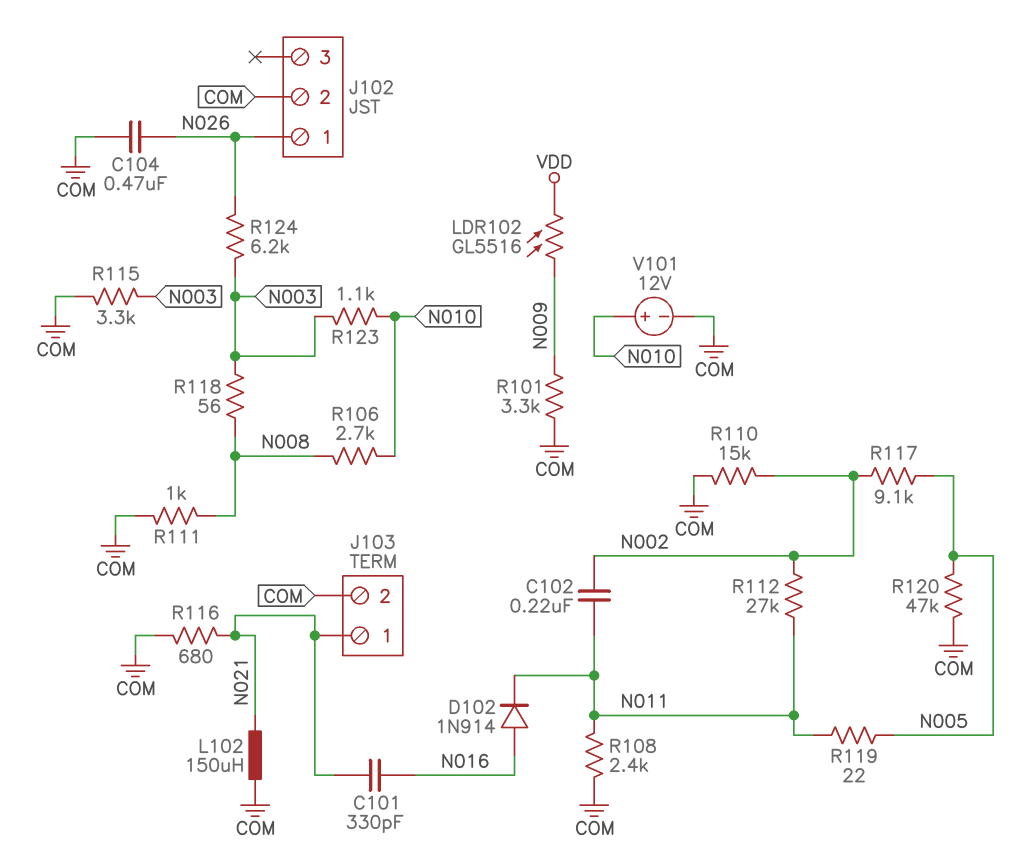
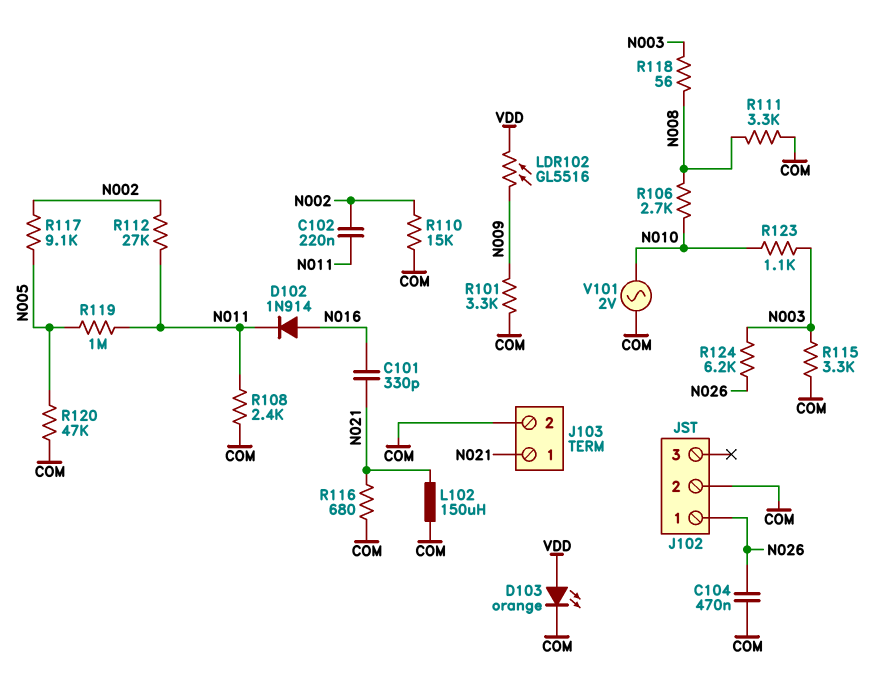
D103: none -> LED orange (A VDD, K COM)
R111: 1k (COM, N008) -> 3.3k (COM, N008)
R119: 22 (N005, N011) -> 1M (N005, N011)
V101: 12V (plus N010, minus COM) -> AC 2V (COM, N010)

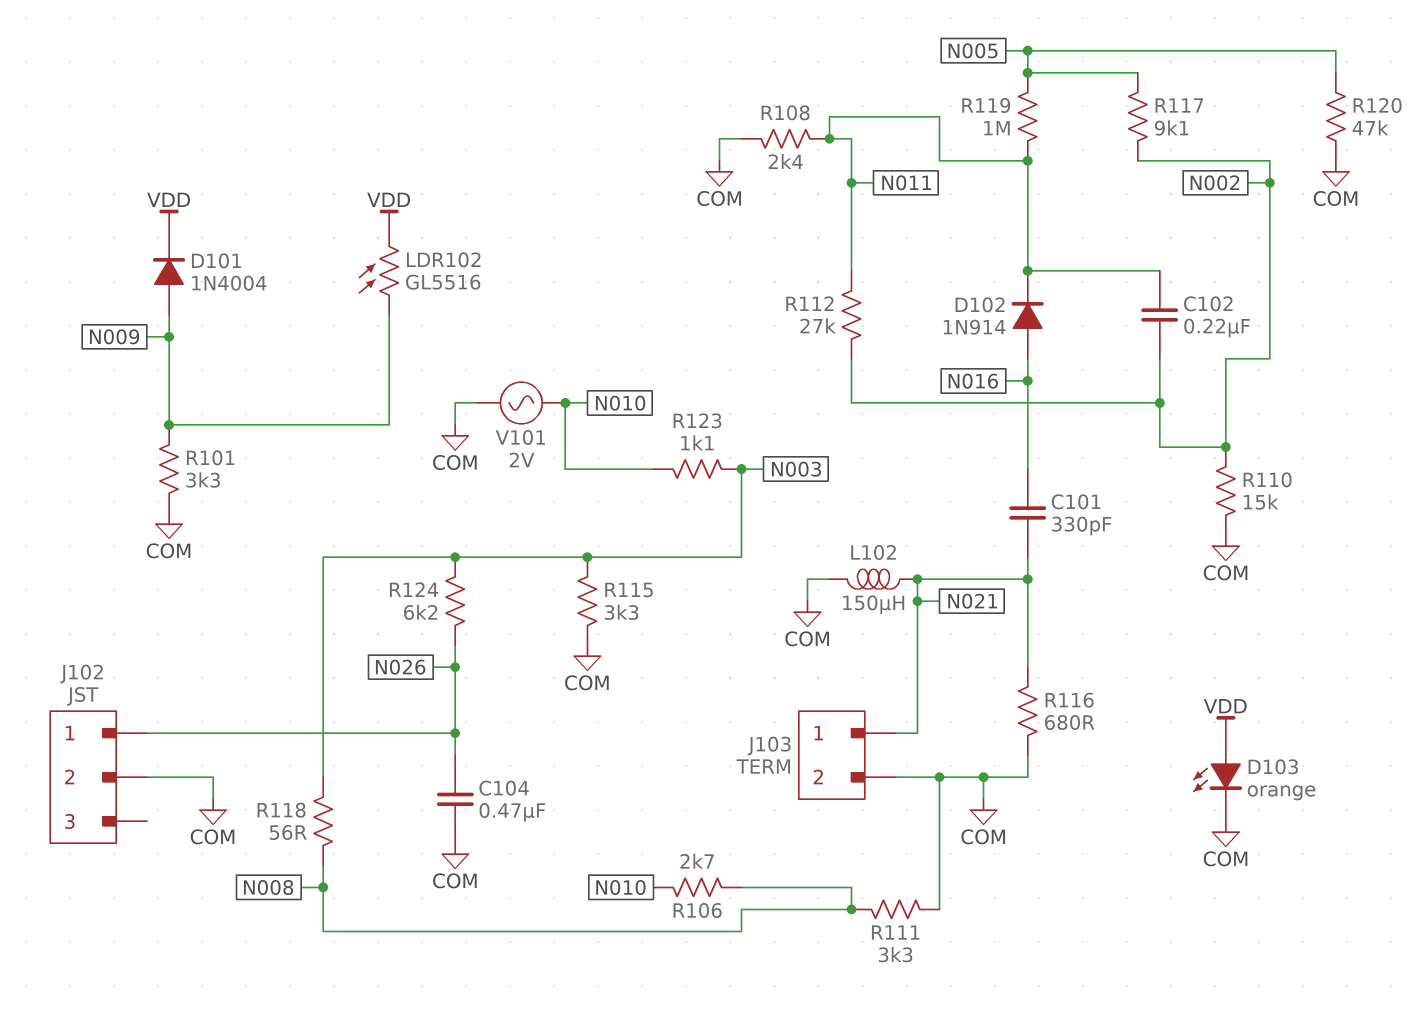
D101: none -> diode 1N4004 (A N009, K VDD)

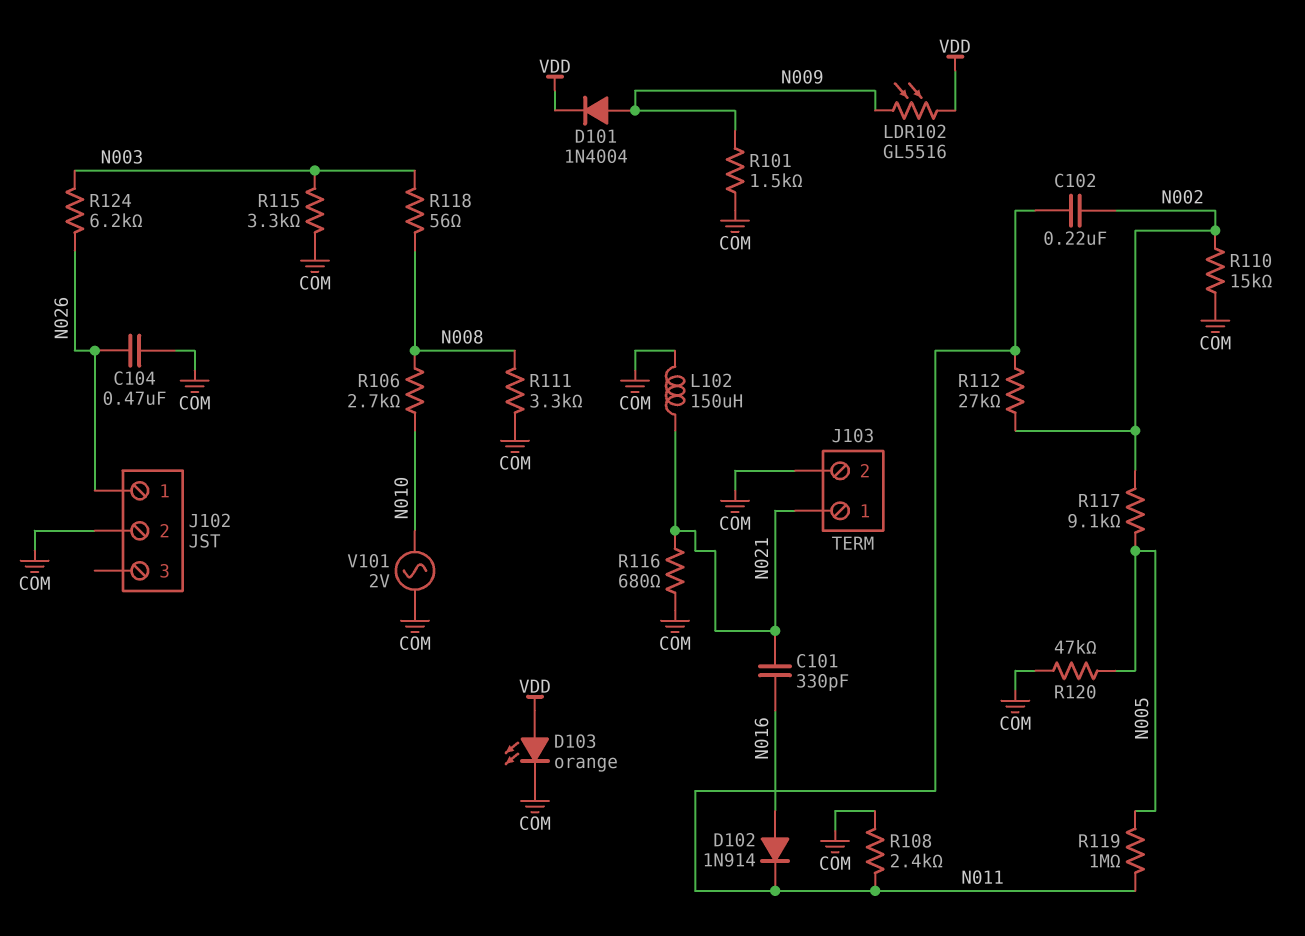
R101: 3.3k (COM, N009) -> 1.5k (COM, N009)
R123: 1.1k (N003, N010) -> none

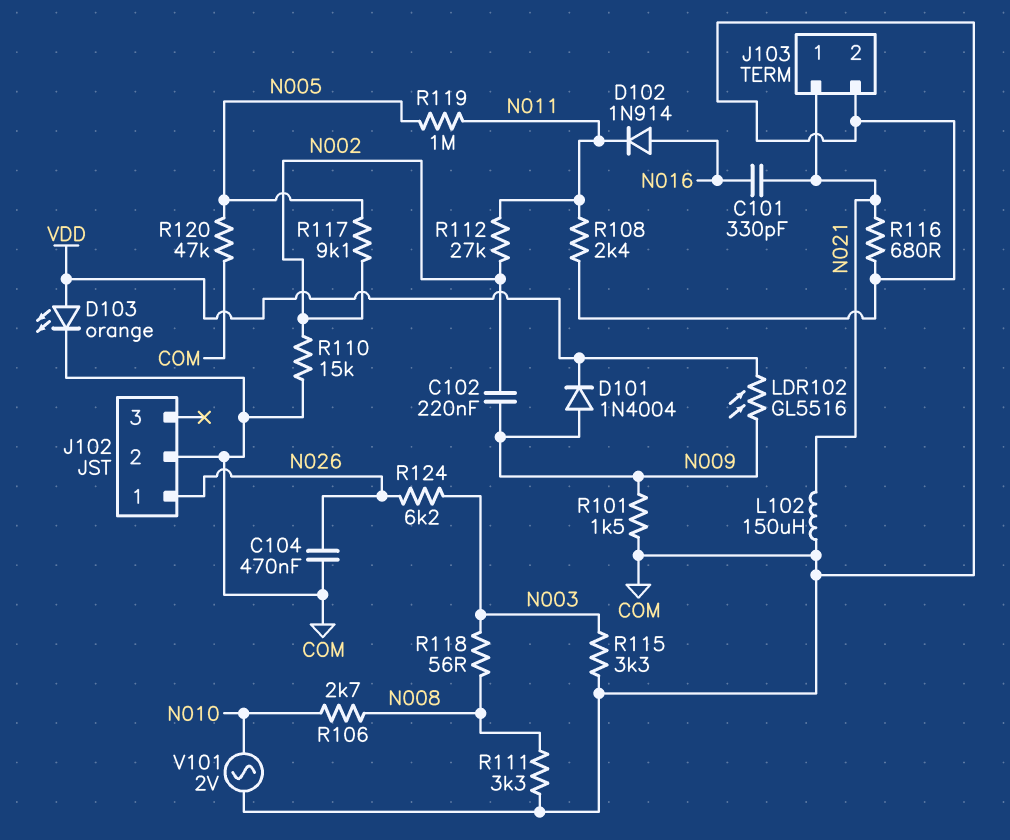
C102: 220nF (N002, N011) -> 220nF (N002, N009)

